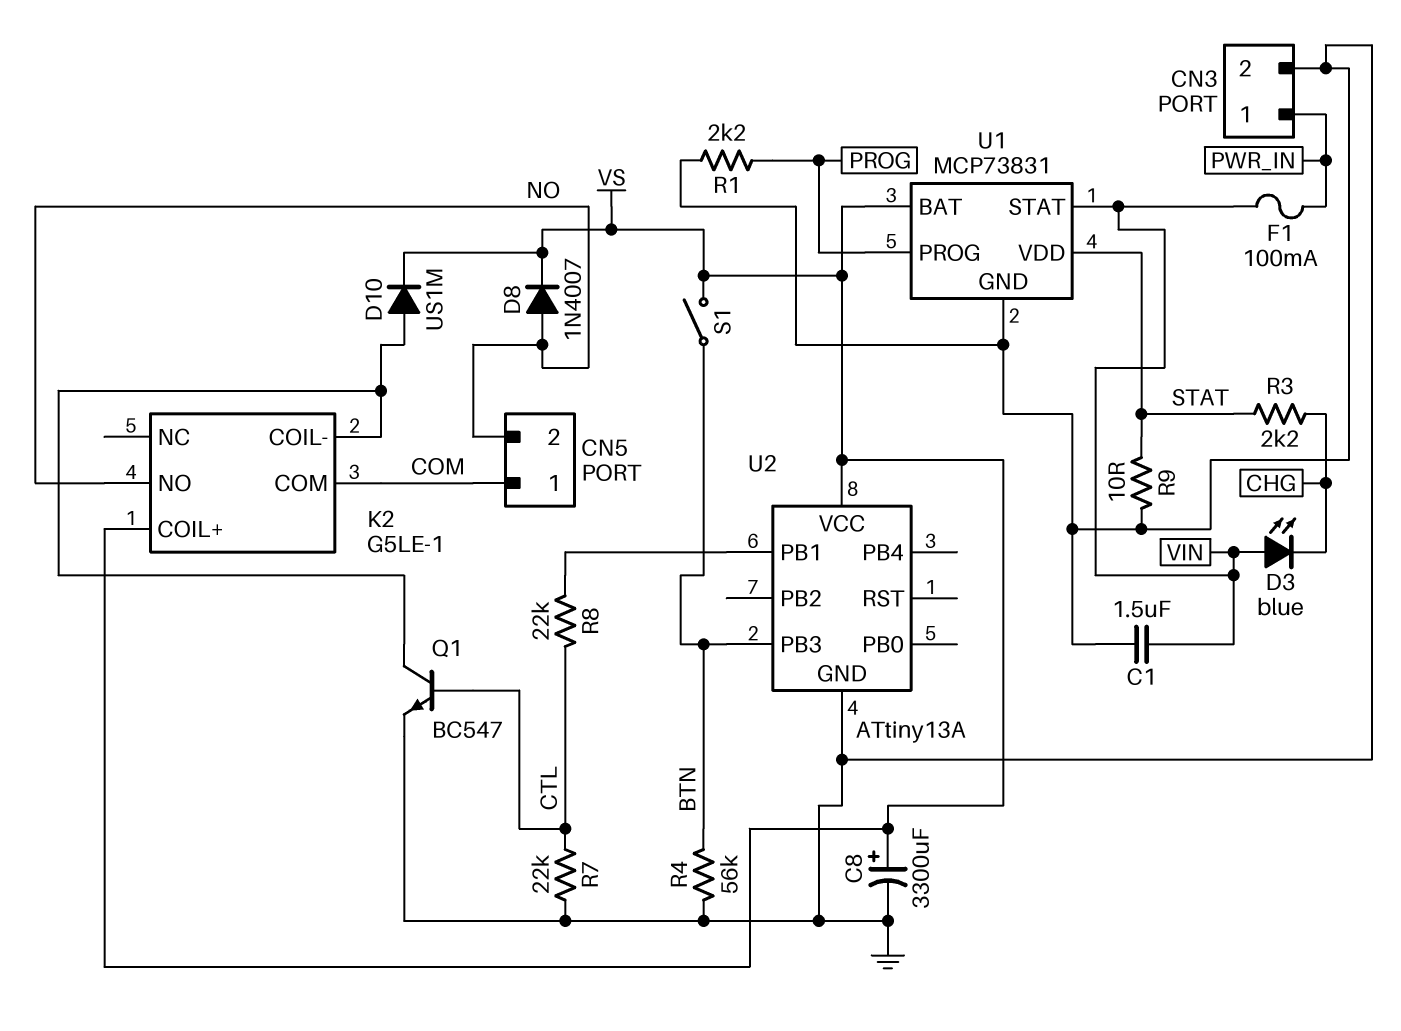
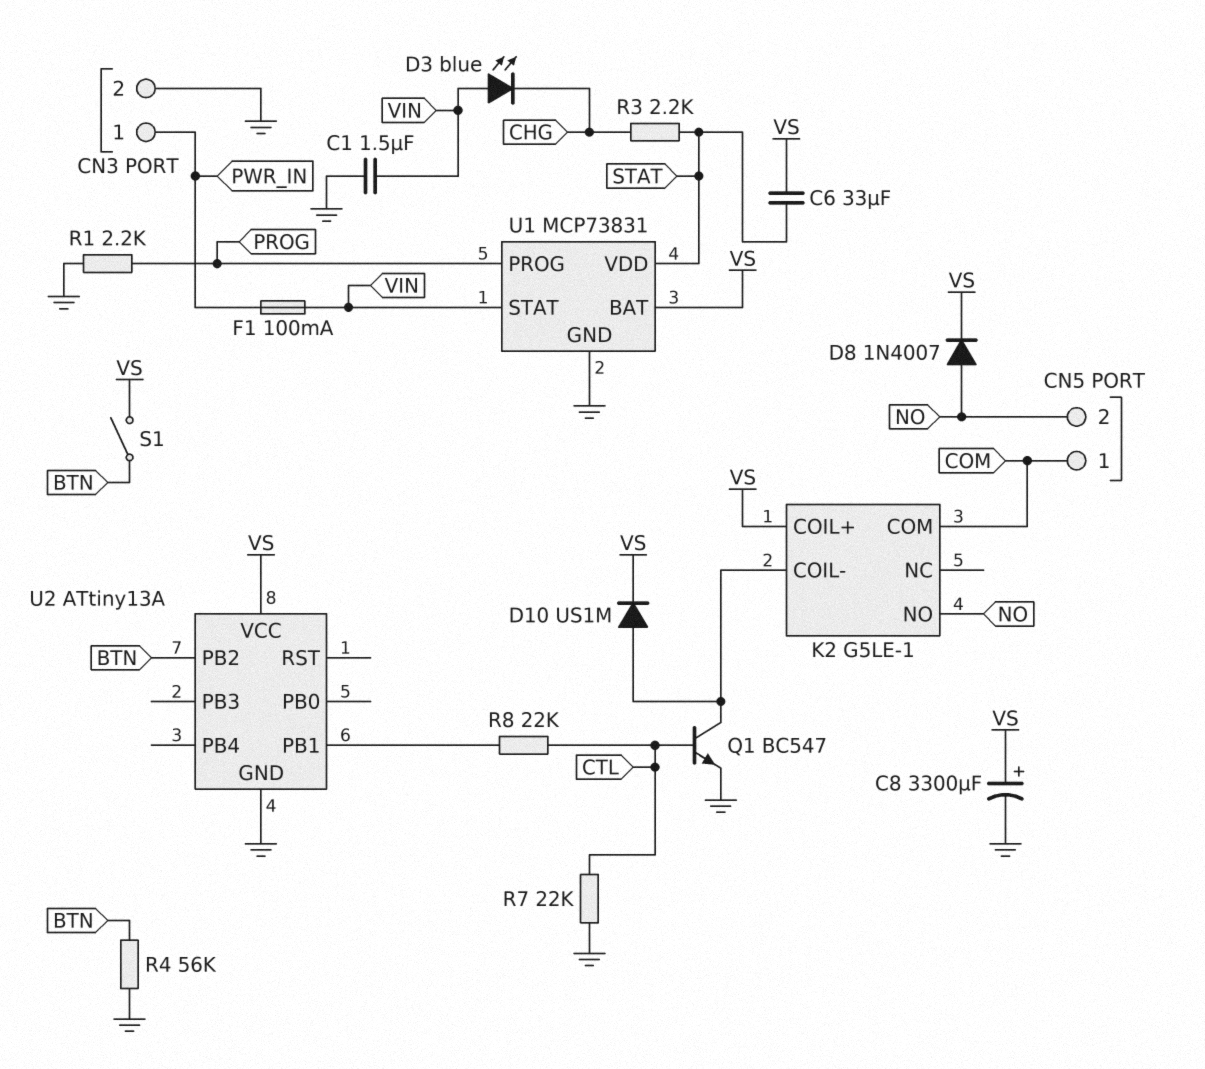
C6: none -> 33uF (STAT, VS)
R9: 10 (GND, STAT) -> none
U2 pin PB2: none -> BTN
U2 pin PB3: BTN -> none

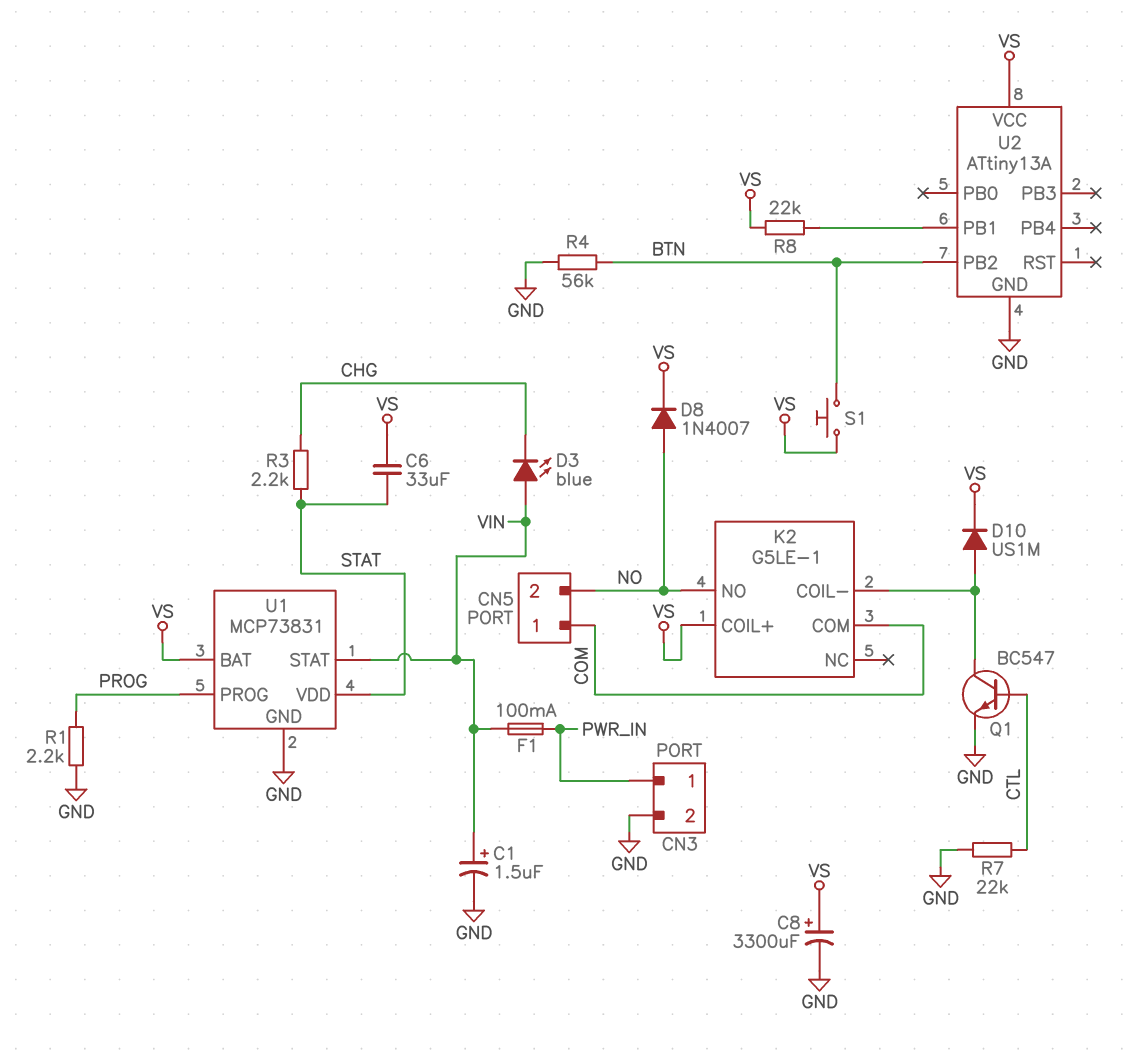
C1: 1.5uF (GND, VIN) -> 1.5uF (plus VIN, minus GND)
R8: 22k (CTL, U2/PB1) -> 22k (U2/PB1, VS)
S1: switch (BTN, VS) -> button (BTN, VS)

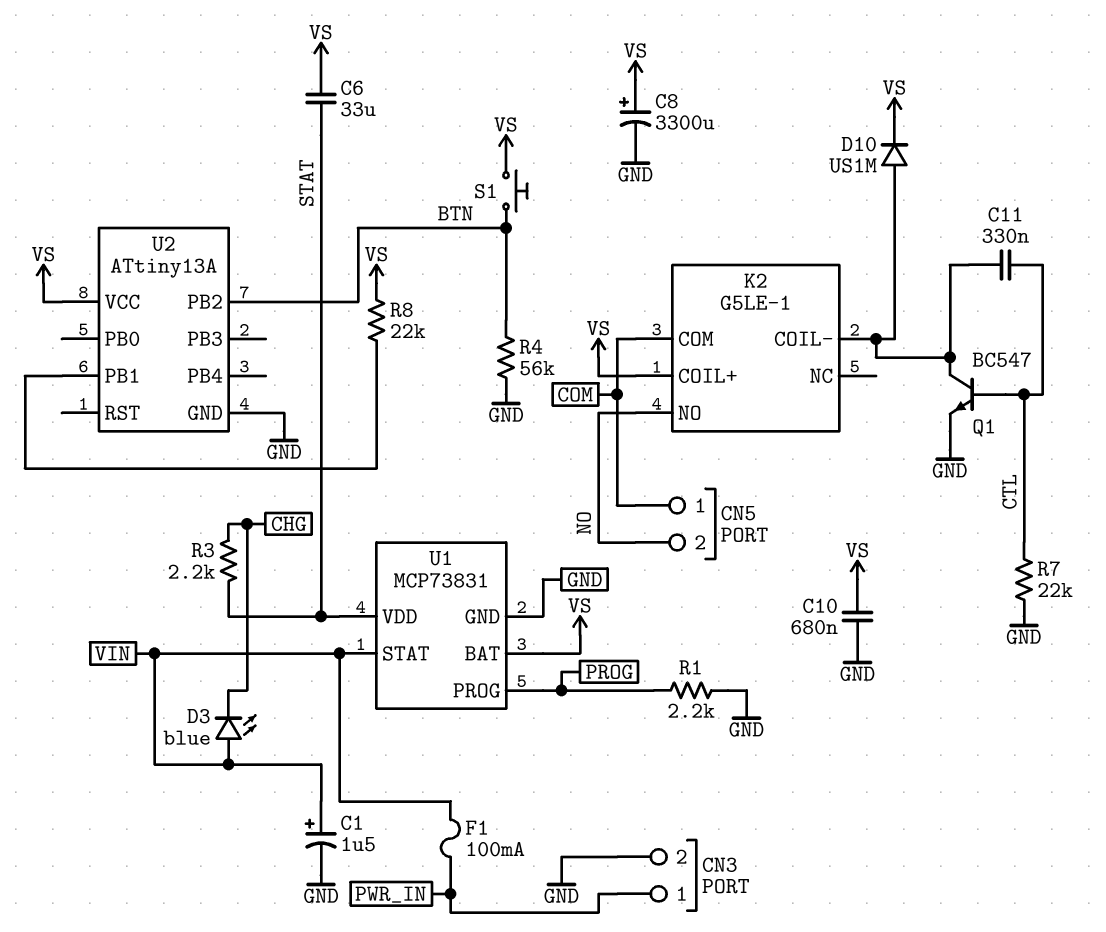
C10: none -> 680nF (GND, VS)
C11: none -> 330nF (CTL, K2/COIL-)
D8: diode 1N4007 (A NO, K VS) -> none

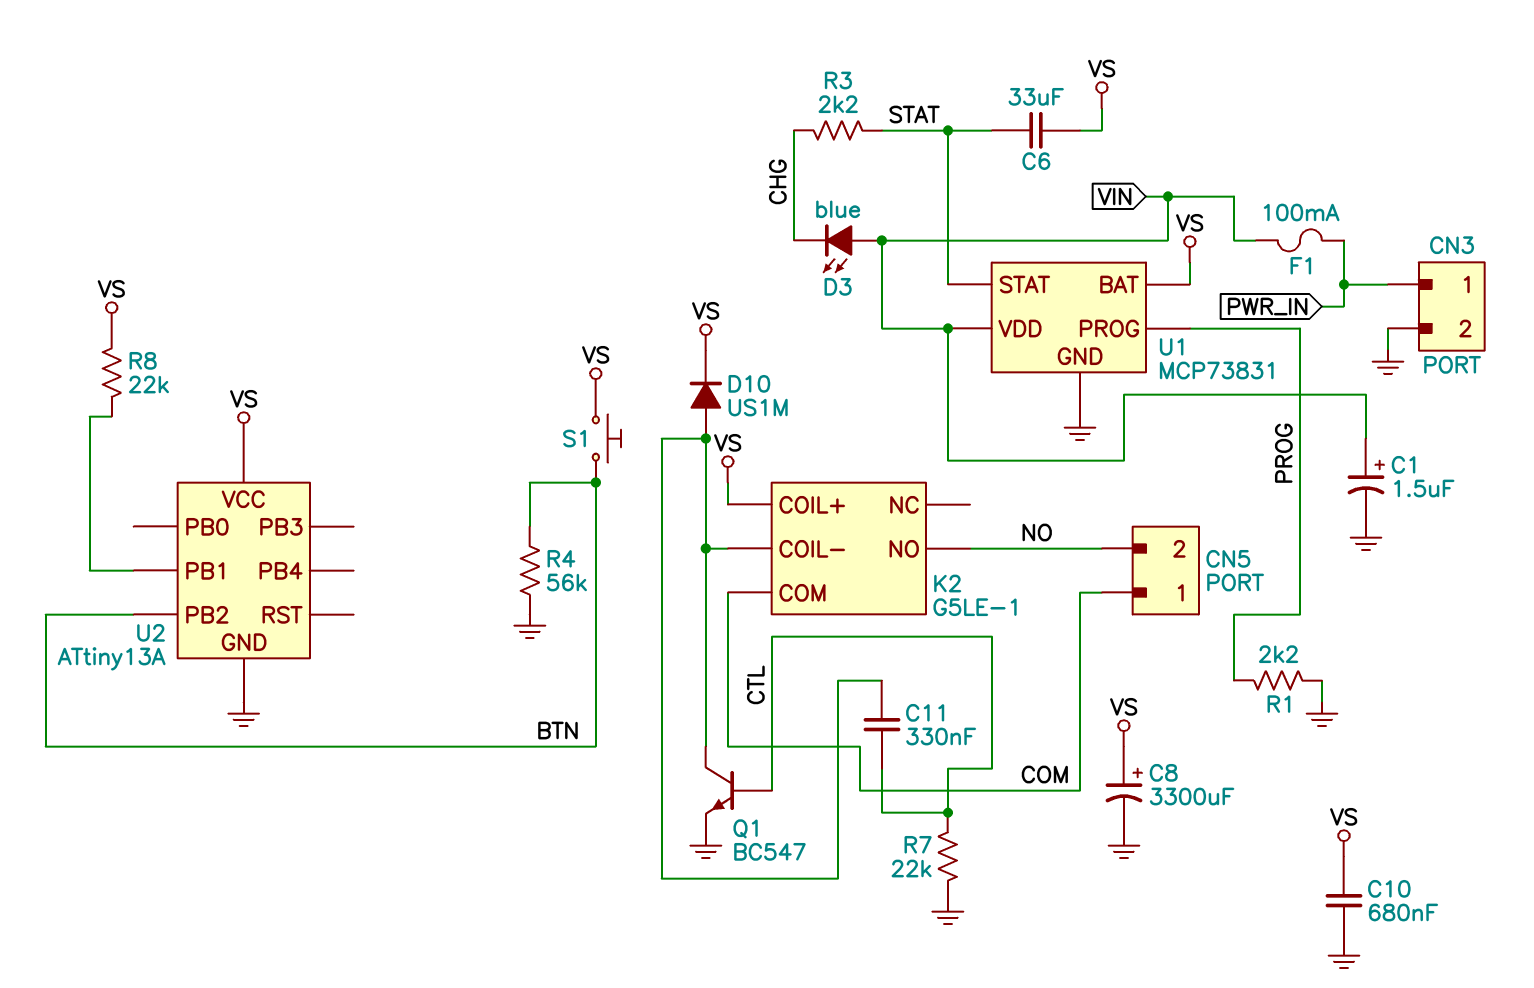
U1 pin STAT: VIN -> STAT
U1 pin VDD: STAT -> VIN

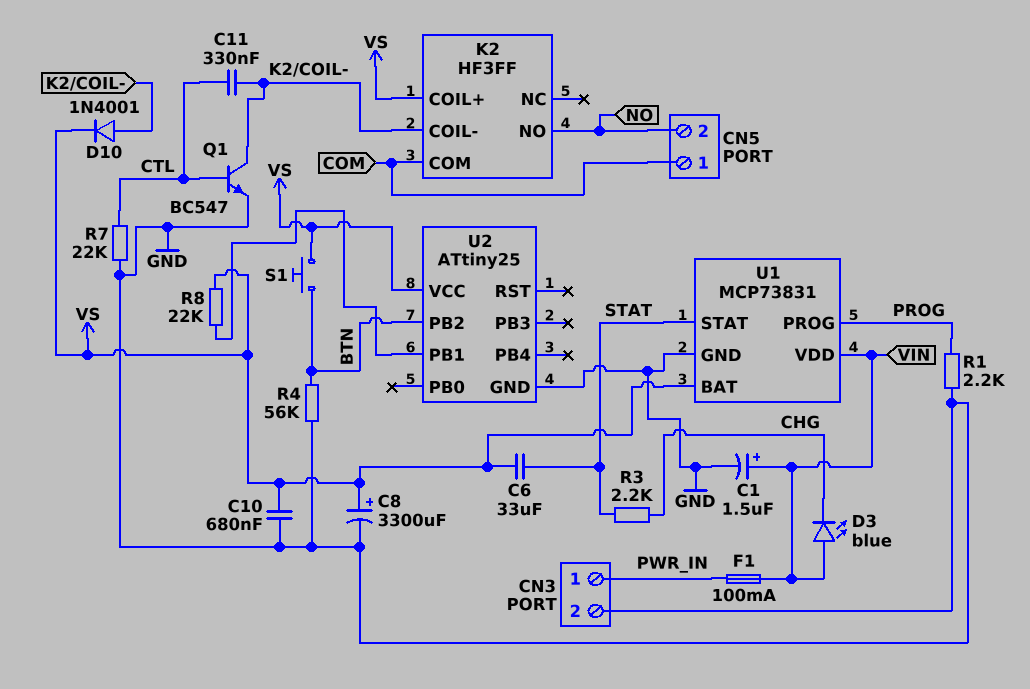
D10: diode US1M (A K2/COIL-, K VS) -> diode 1N4001 (A K2/COIL-, K VS)
K2: G5LE-1 -> HF3FF
U2: ATtiny13A -> ATtiny25

